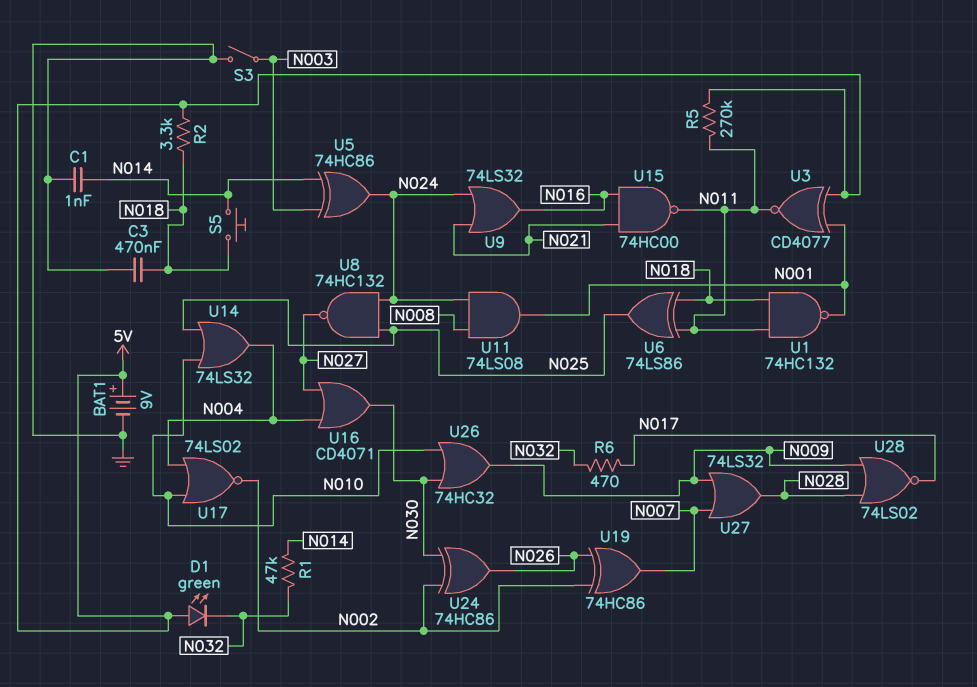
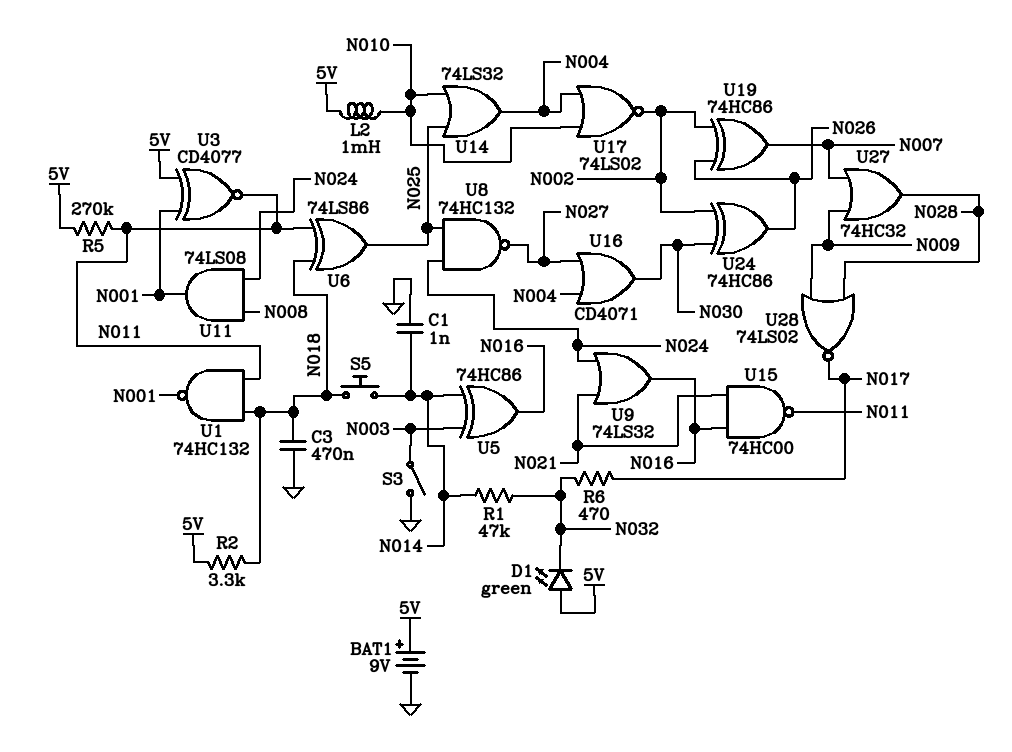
L2: none -> 1mH (5V, N010)
U5: XOR 74HC86 (in N003, in N014, out N024) -> XOR 74HC86 (in N003, in N014, out N016)
U26: OR 74HC32 (in N010, in N030, out N009) -> none
U27: OR 74LS32 (in N007, in N009, out N028) -> OR 74HC32 (in N007, in N009, out N028)

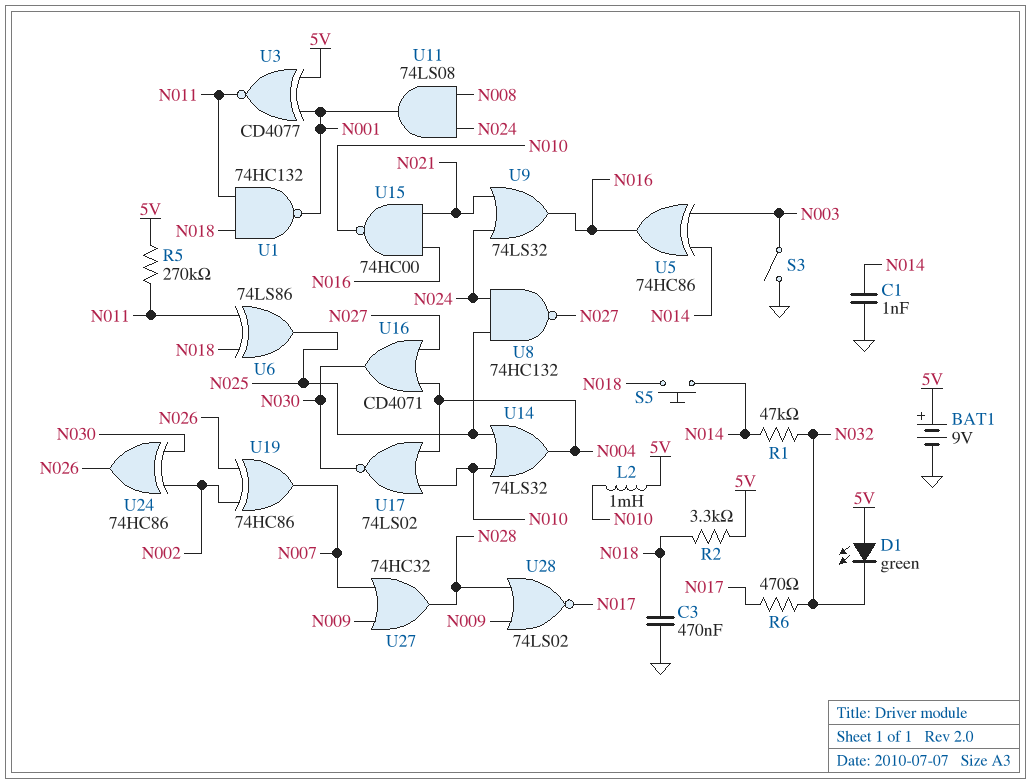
U15: NAND 74HC00 (in N016, in N021, out N011) -> NAND 74HC00 (in N016, in N021, out N010)
U17: NOR 74LS02 (in N004, in N010, out N002) -> NOR 74LS02 (in N004, in N010, out N030)

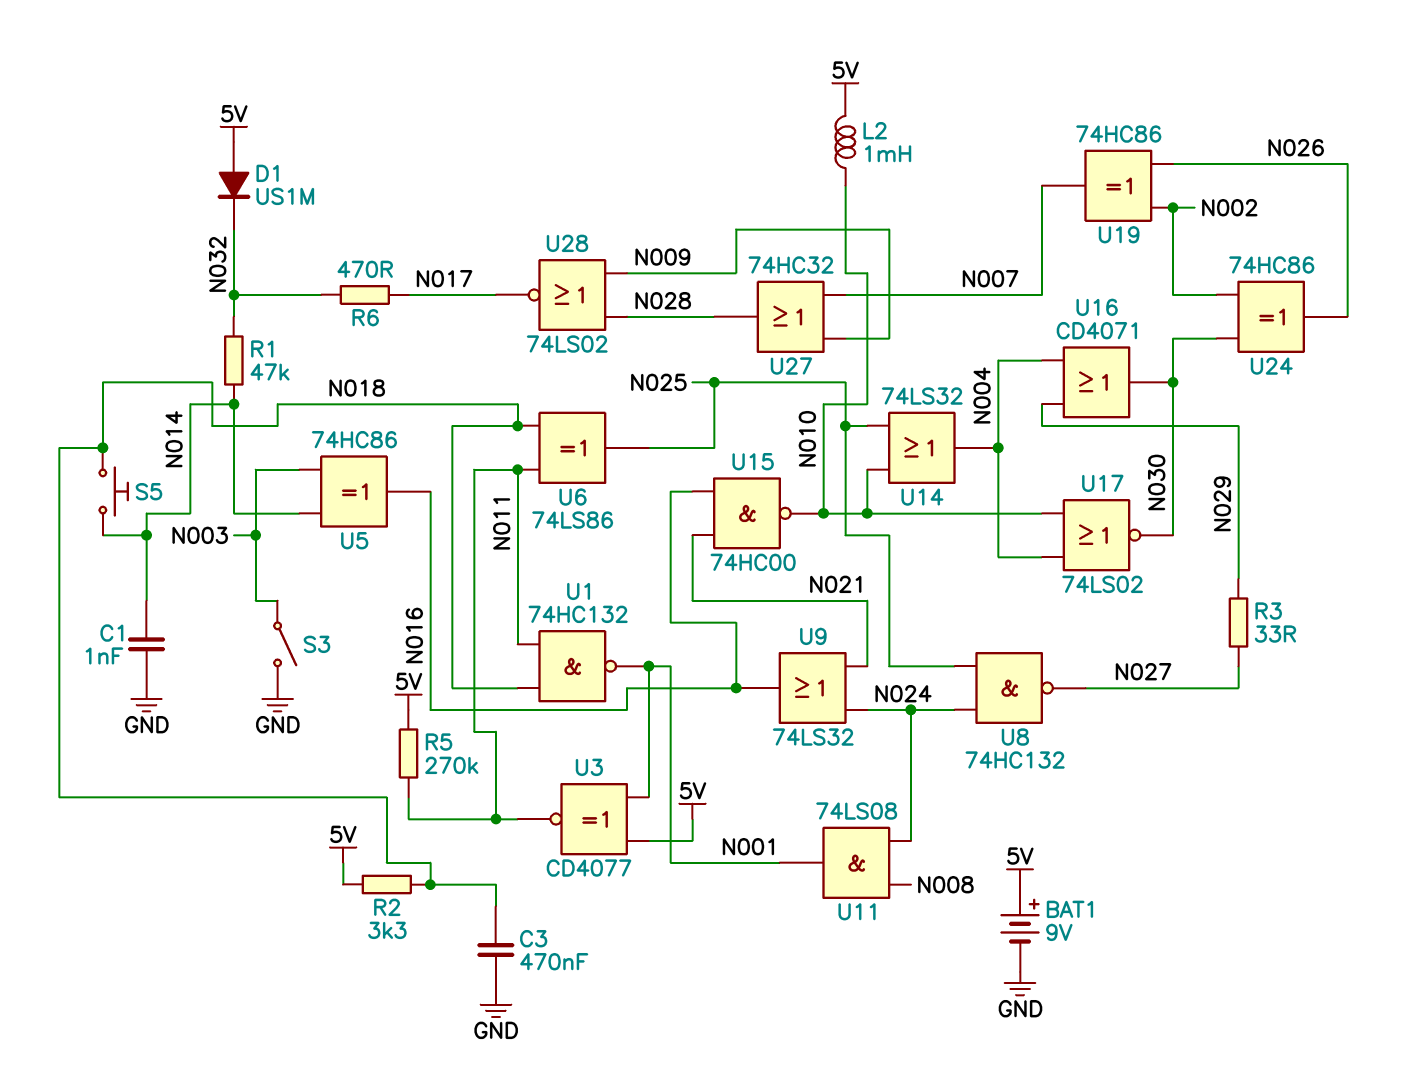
D1: LED green (A 5V, K N032) -> diode US1M (A 5V, K N032)
R3: none -> 33 (N027, N029)
U16: OR CD4071 (in N004, in N027, out N030) -> OR CD4071 (in N004, in N029, out N030)

